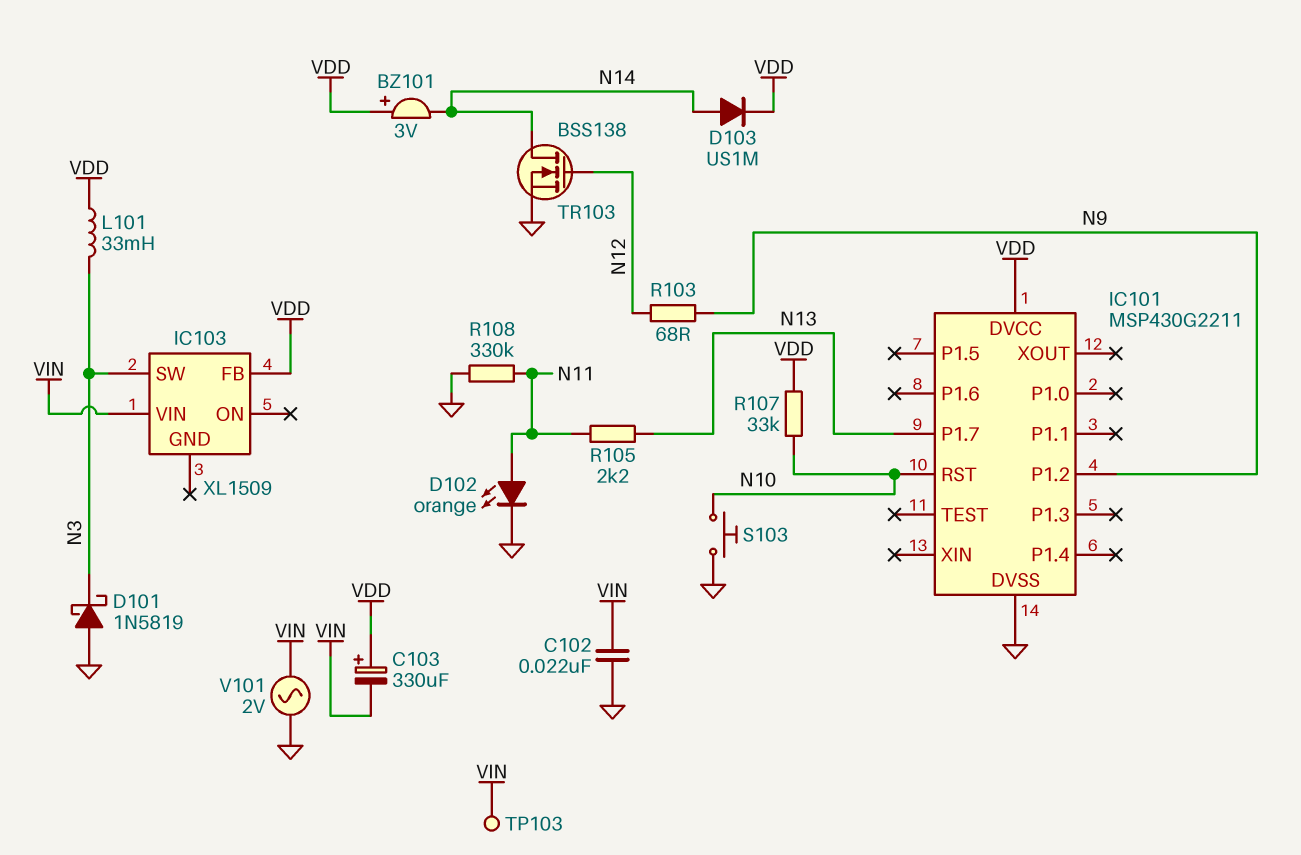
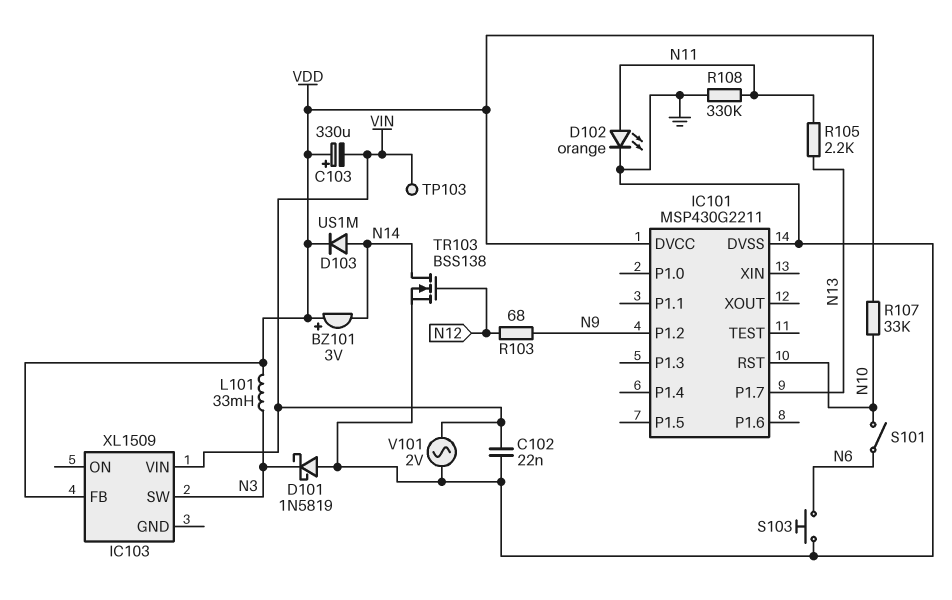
S101: none -> switch (N6, N10)
S103: button (GND, N10) -> button (GND, N6)

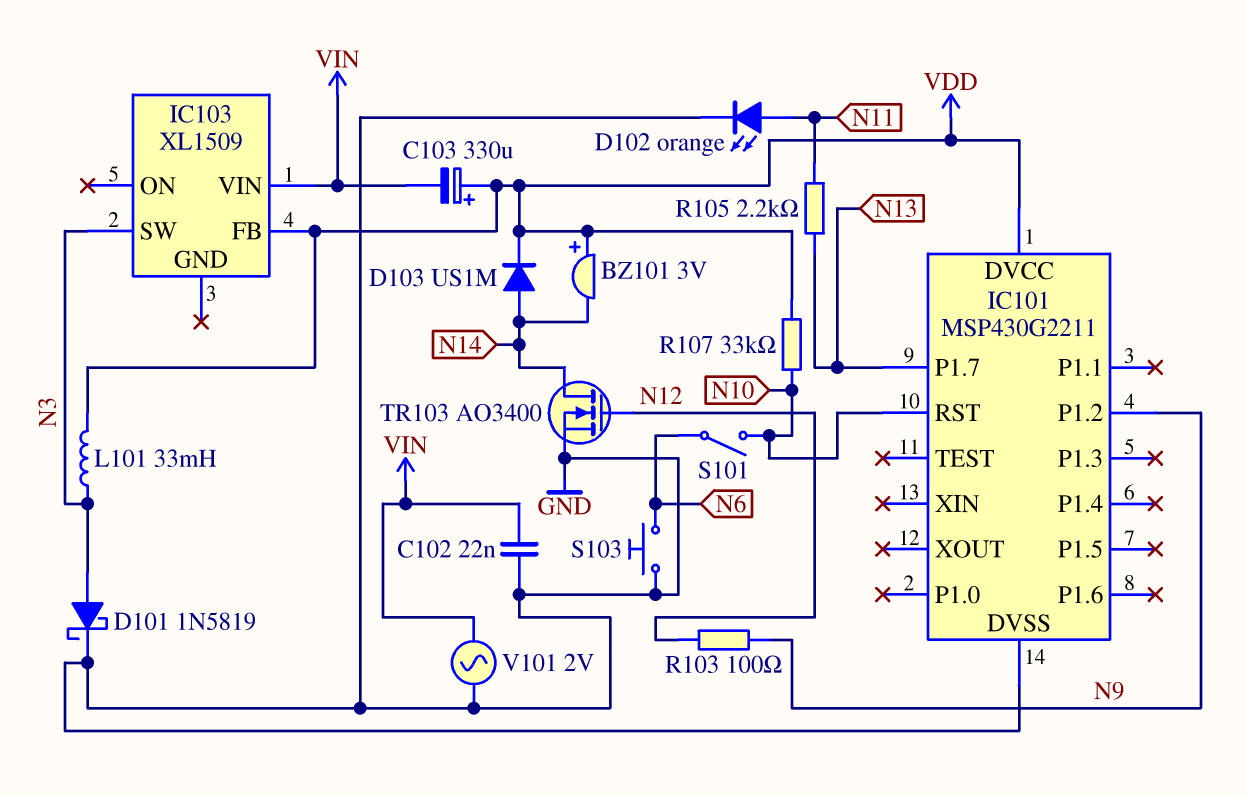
D101: schottky 1N5819 (A GND, K N3) -> schottky 1N5819 (A N3, K GND)
R103: 68 (N9, N12) -> 100 (N9, N12)
R108: 330k (GND, N11) -> none
TP103: test point (VIN) -> none
TR103: NMOS BSS138 (G N12, D N14, S GND) -> NMOS AO3400 (G N12, D N14, S GND)

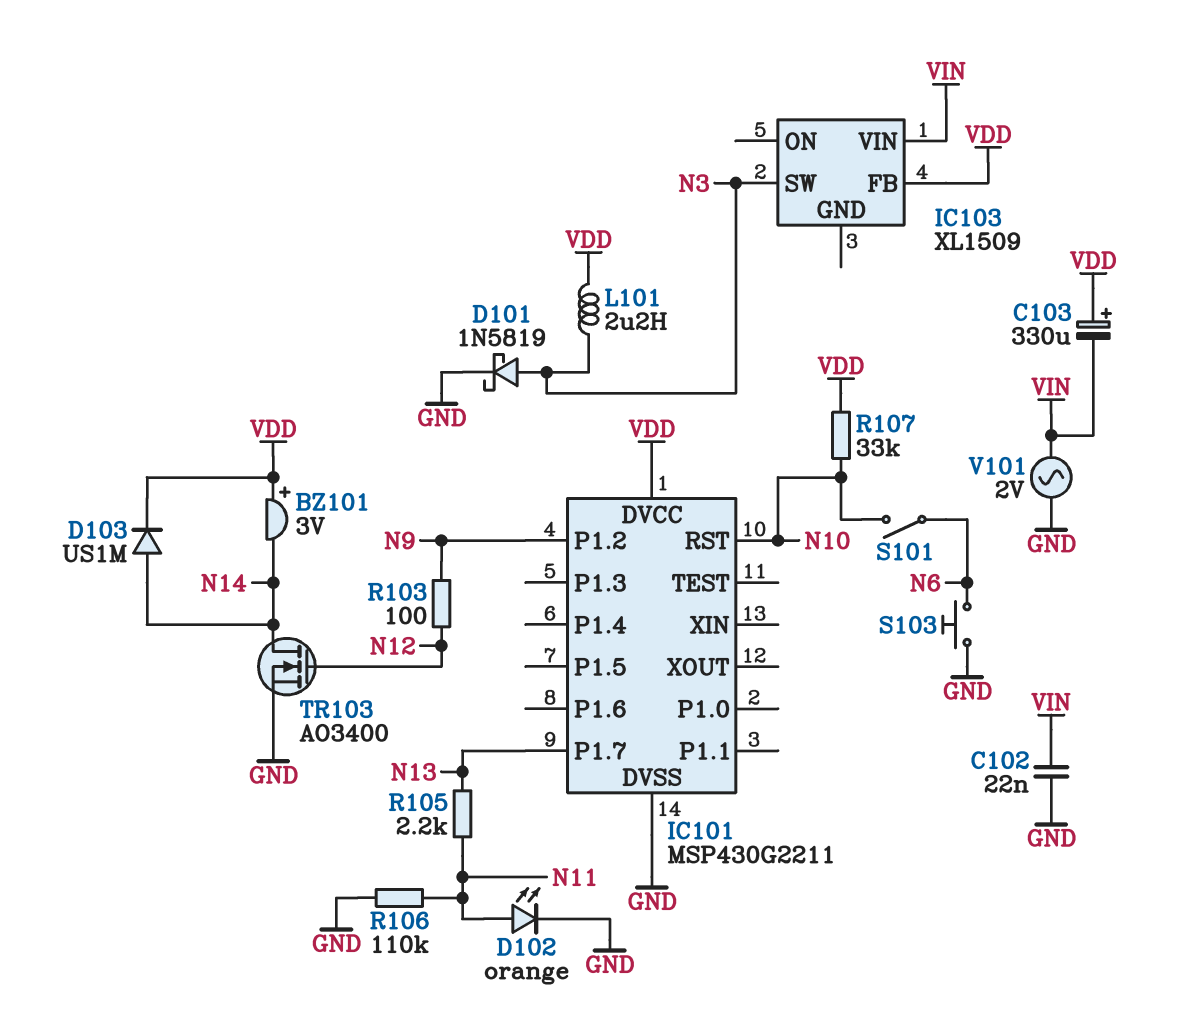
L101: 33mH (N3, VDD) -> 2.2uH (N3, VDD)
R106: none -> 110k (GND, N11)

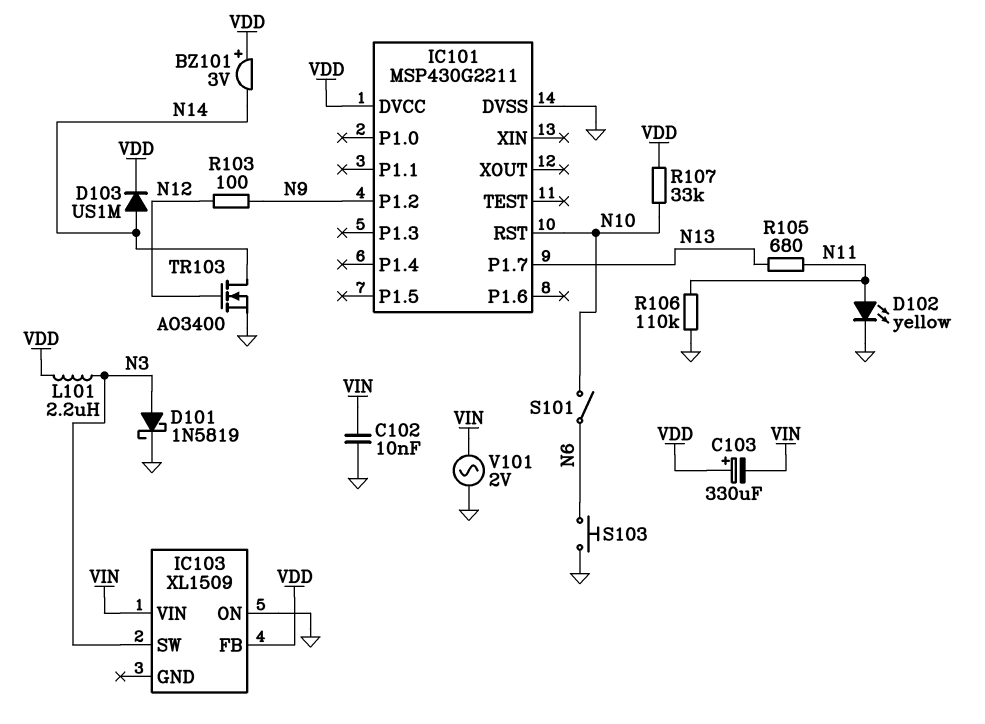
C102: 22nF (GND, VIN) -> 10nF (GND, VIN)
D102: LED orange (A N11, K GND) -> LED yellow (A N11, K GND)
IC103 pin ON: none -> GND
R105: 2.2k (N11, N13) -> 680 (N11, N13)

